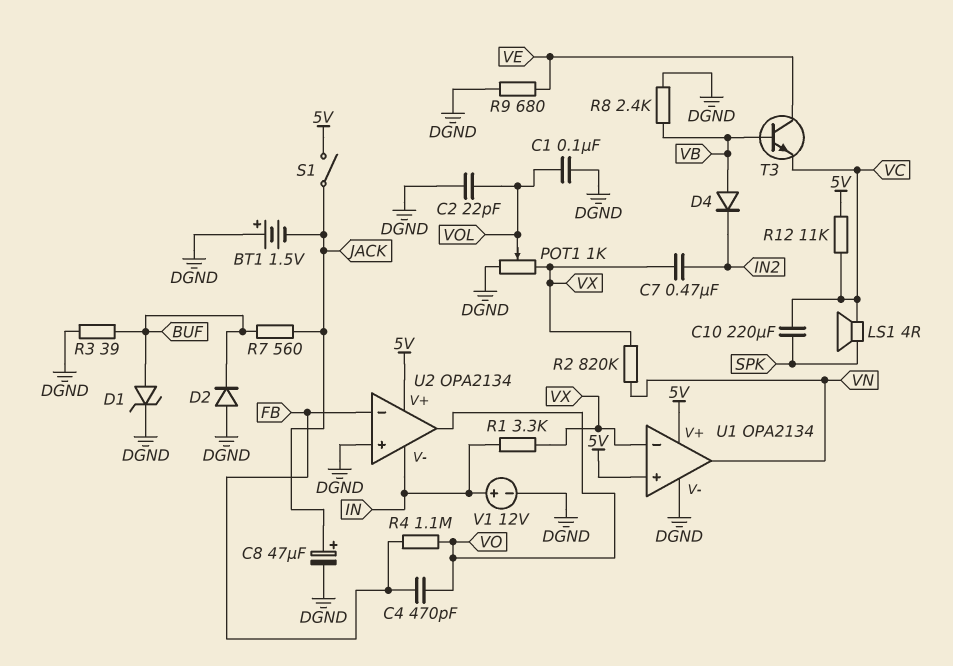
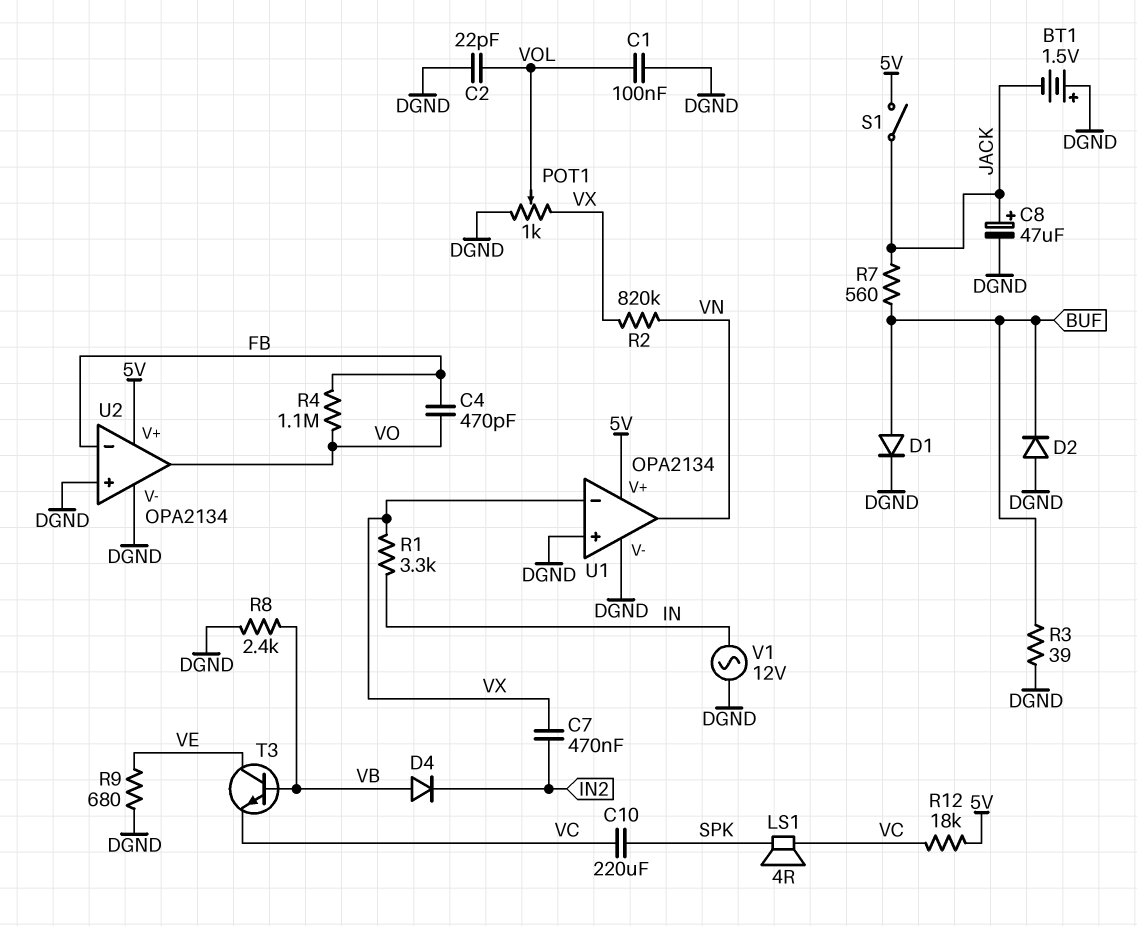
D1: zener (A BUF, K DGND) -> diode (A BUF, K DGND)
R12: 11k (5V, VC) -> 18k (5V, VC)
U1 pin in+: 5V -> DGND
U2 pin V-: IN -> DGND
V1: 12V (plus IN, minus DGND) -> AC 12V (DGND, IN)

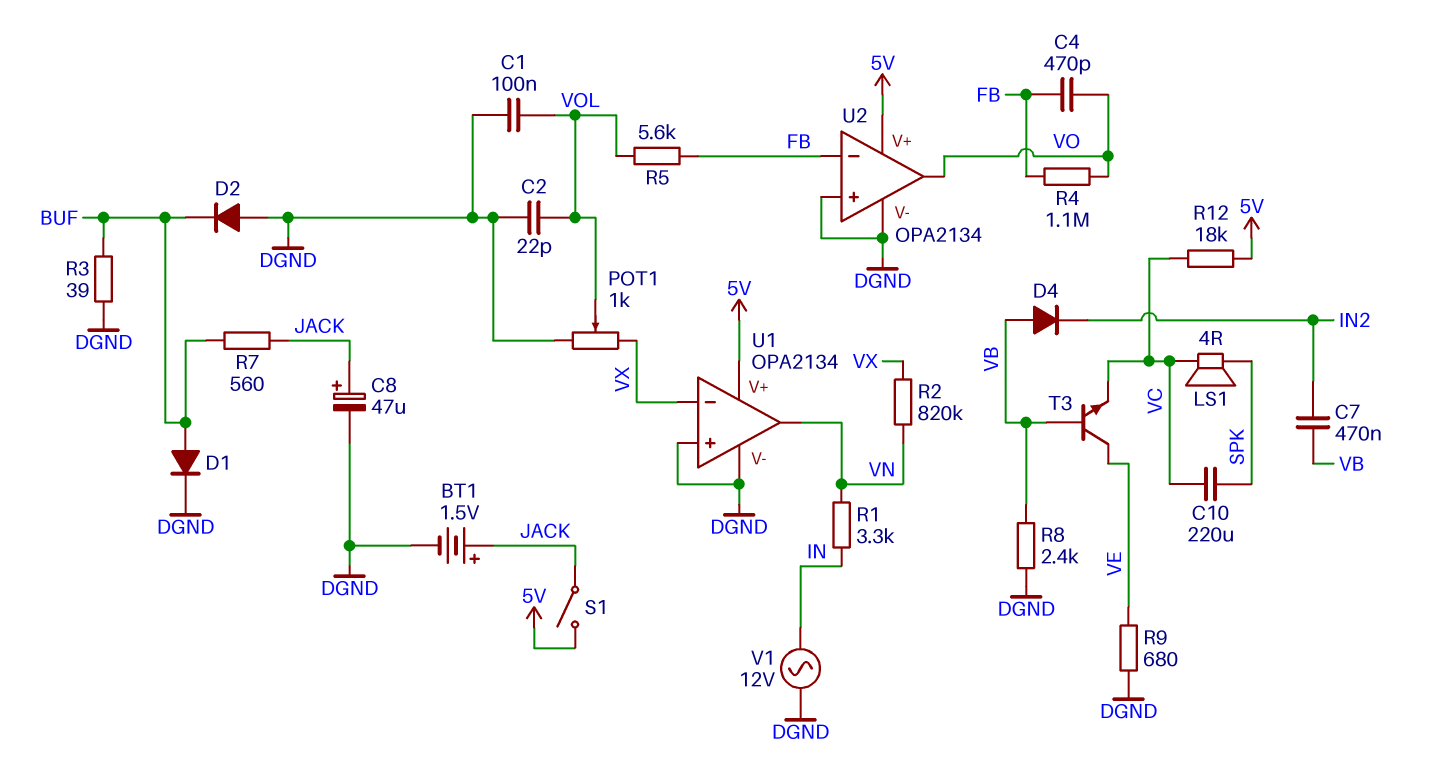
BT1: 1.5V (plus DGND, minus JACK) -> 1.5V (plus JACK, minus DGND)
C7: 470nF (IN2, VX) -> 470nF (IN2, VB)
R1: 3.3k (IN, VX) -> 3.3k (IN, VN)
R5: none -> 5.6k (FB, VOL)

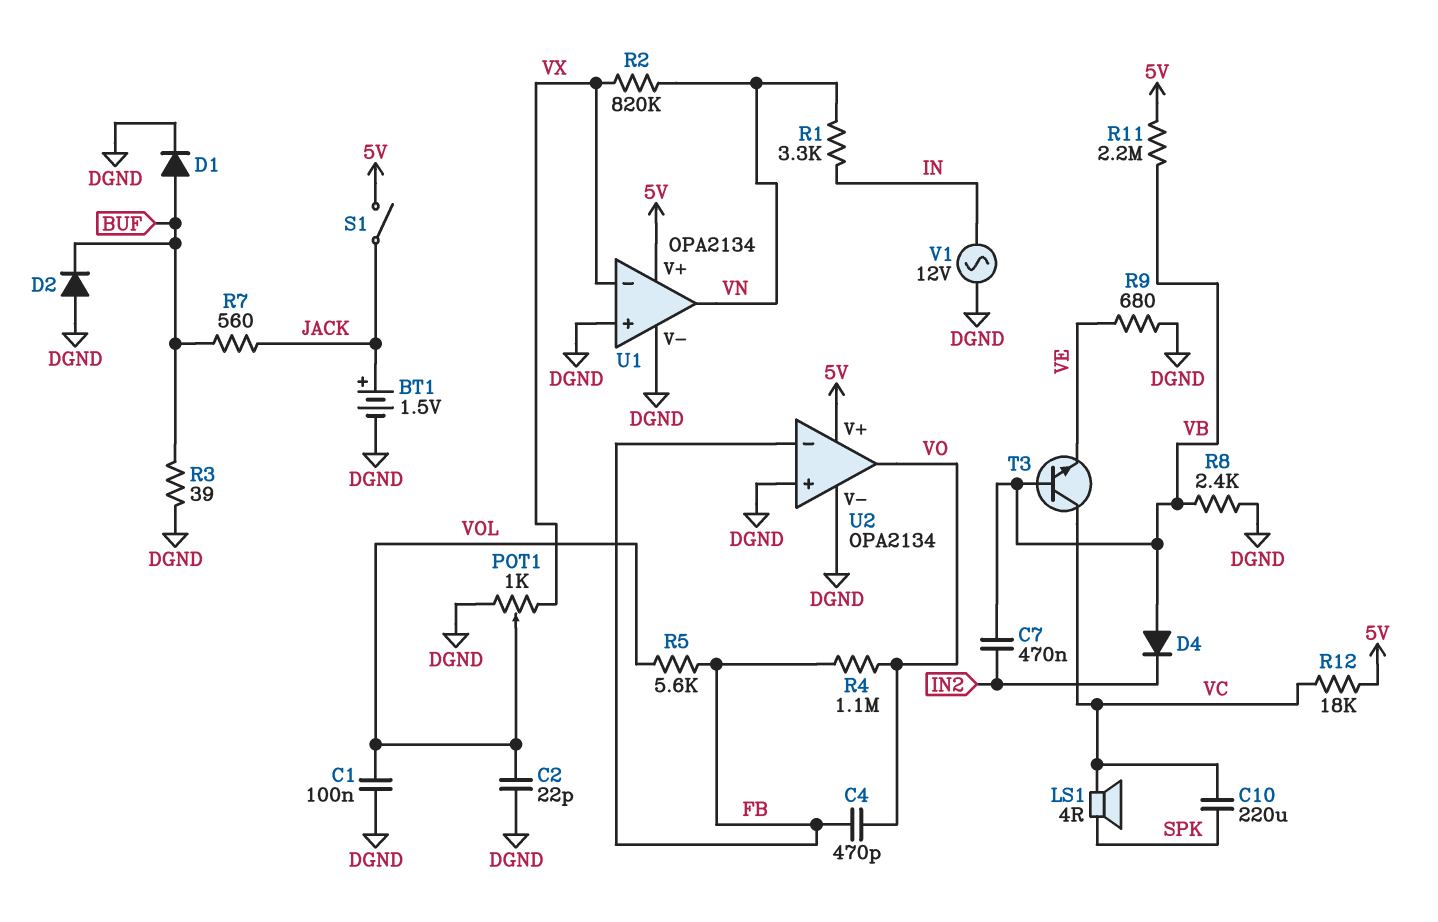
C8: 47uF (plus JACK, minus DGND) -> none
R11: none -> 2.2M (5V, VB)
T3: NPN (B VB, C VE, E VC) -> NPN (B VB, C VC, E VE)

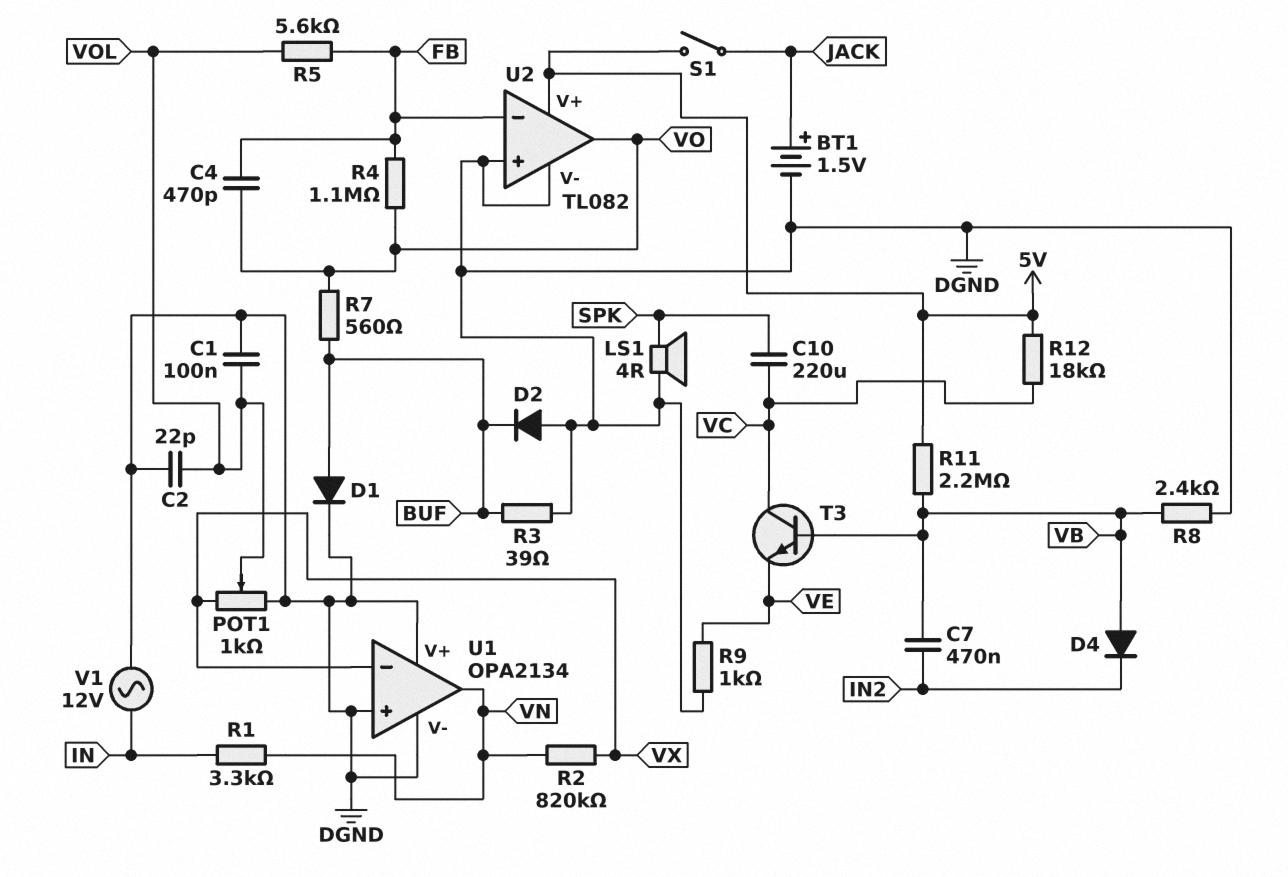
LS1: speaker 4R (SPK, VC) -> speaker 4R (DGND, SPK)
R7: 560 (BUF, JACK) -> 560 (BUF, VO)
R9: 680 (DGND, VE) -> 1k (DGND, VE)
U1 pin V+: 5V -> DGND
U2: OPA2134 -> TL082

